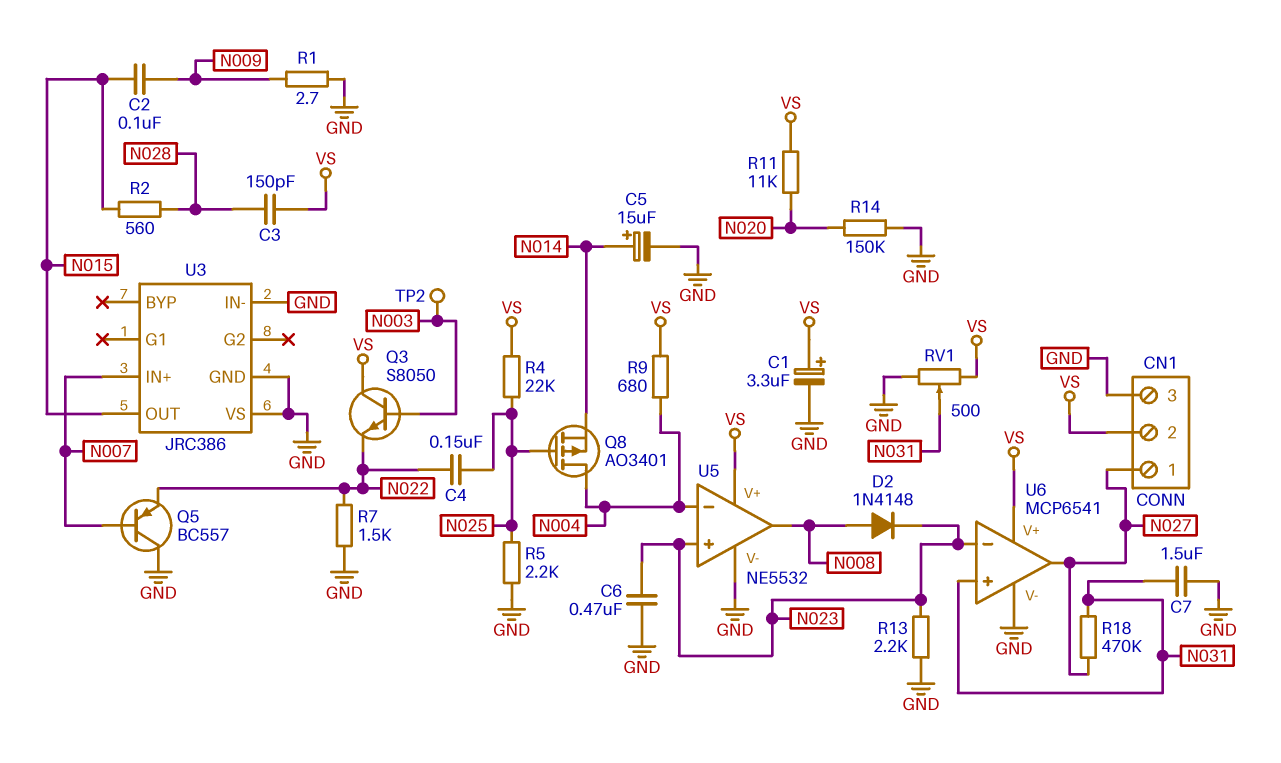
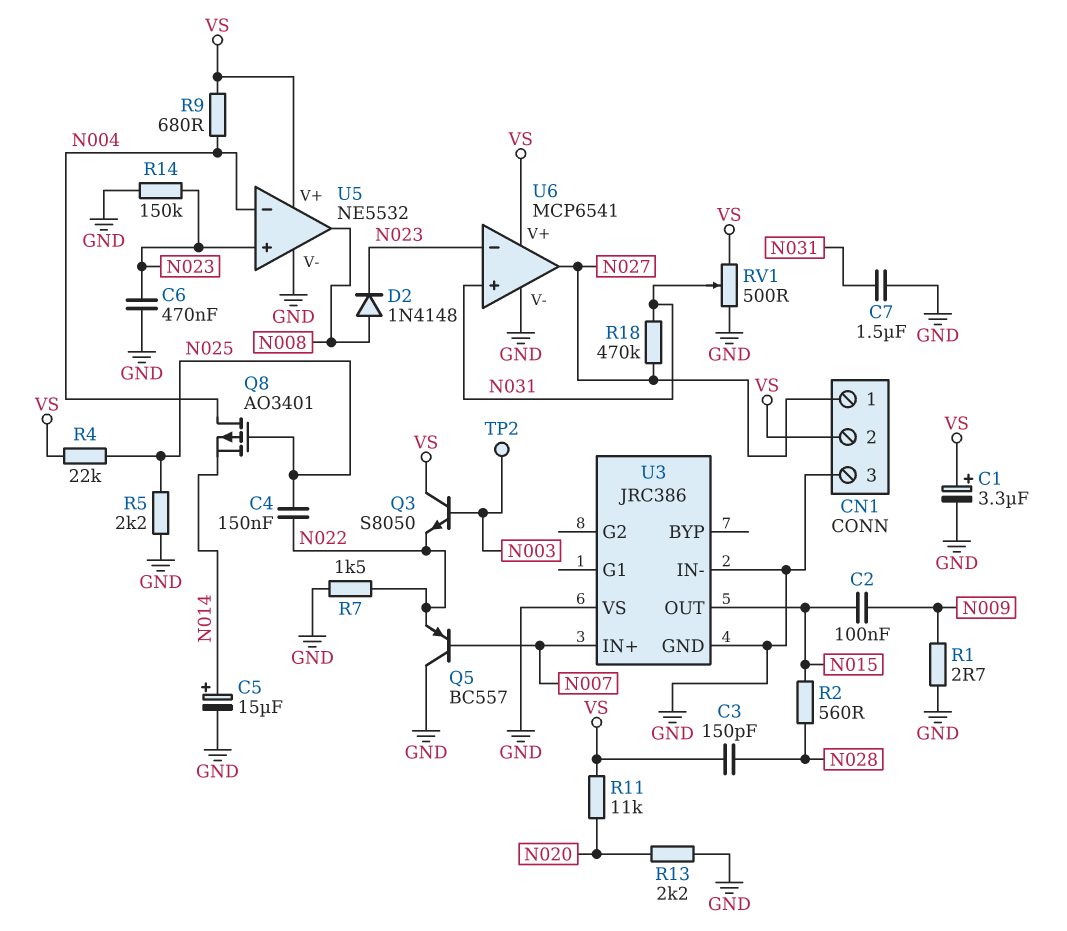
R13: 2.2k (GND, N023) -> 2.2k (GND, N020)
R14: 150k (GND, N020) -> 150k (GND, N023)

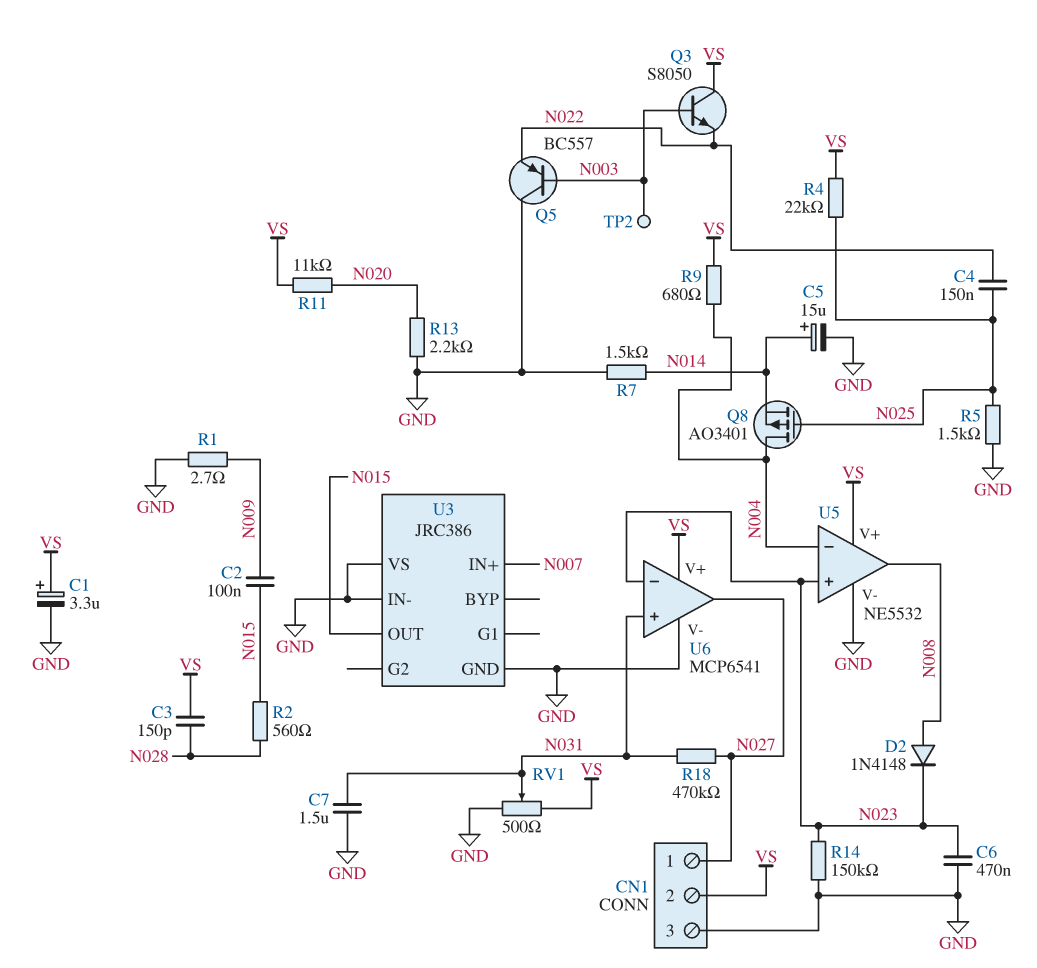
Q5: PNP BC557 (B N007, C GND, E N022) -> PNP BC557 (B N003, C GND, E N022)
R5: 2.2k (GND, N025) -> 1.5k (GND, N025)
R7: 1.5k (GND, N022) -> 1.5k (GND, N014)

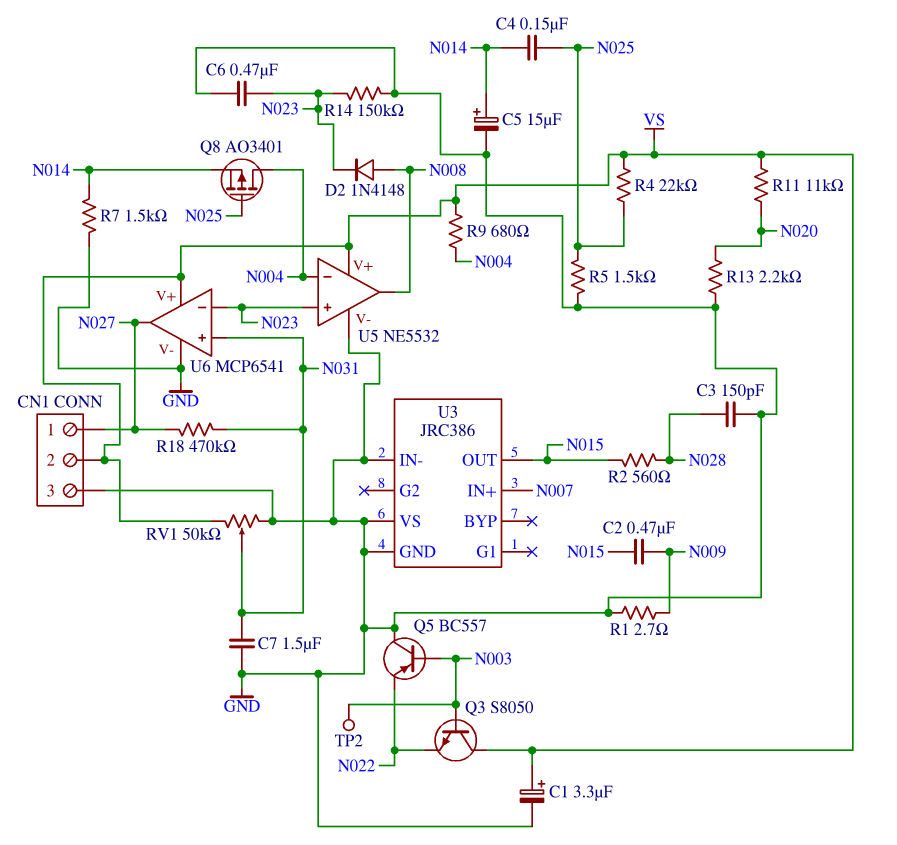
C2: 100nF (N009, N015) -> 470nF (N009, N015)
C3: 150pF (N028, VS) -> 150pF (GND, N028)
C4: 150nF (N022, N025) -> 150nF (N014, N025)
RV1: 500 (GND, VS, wiper N031) -> 50k (GND, VS, wiper N031)

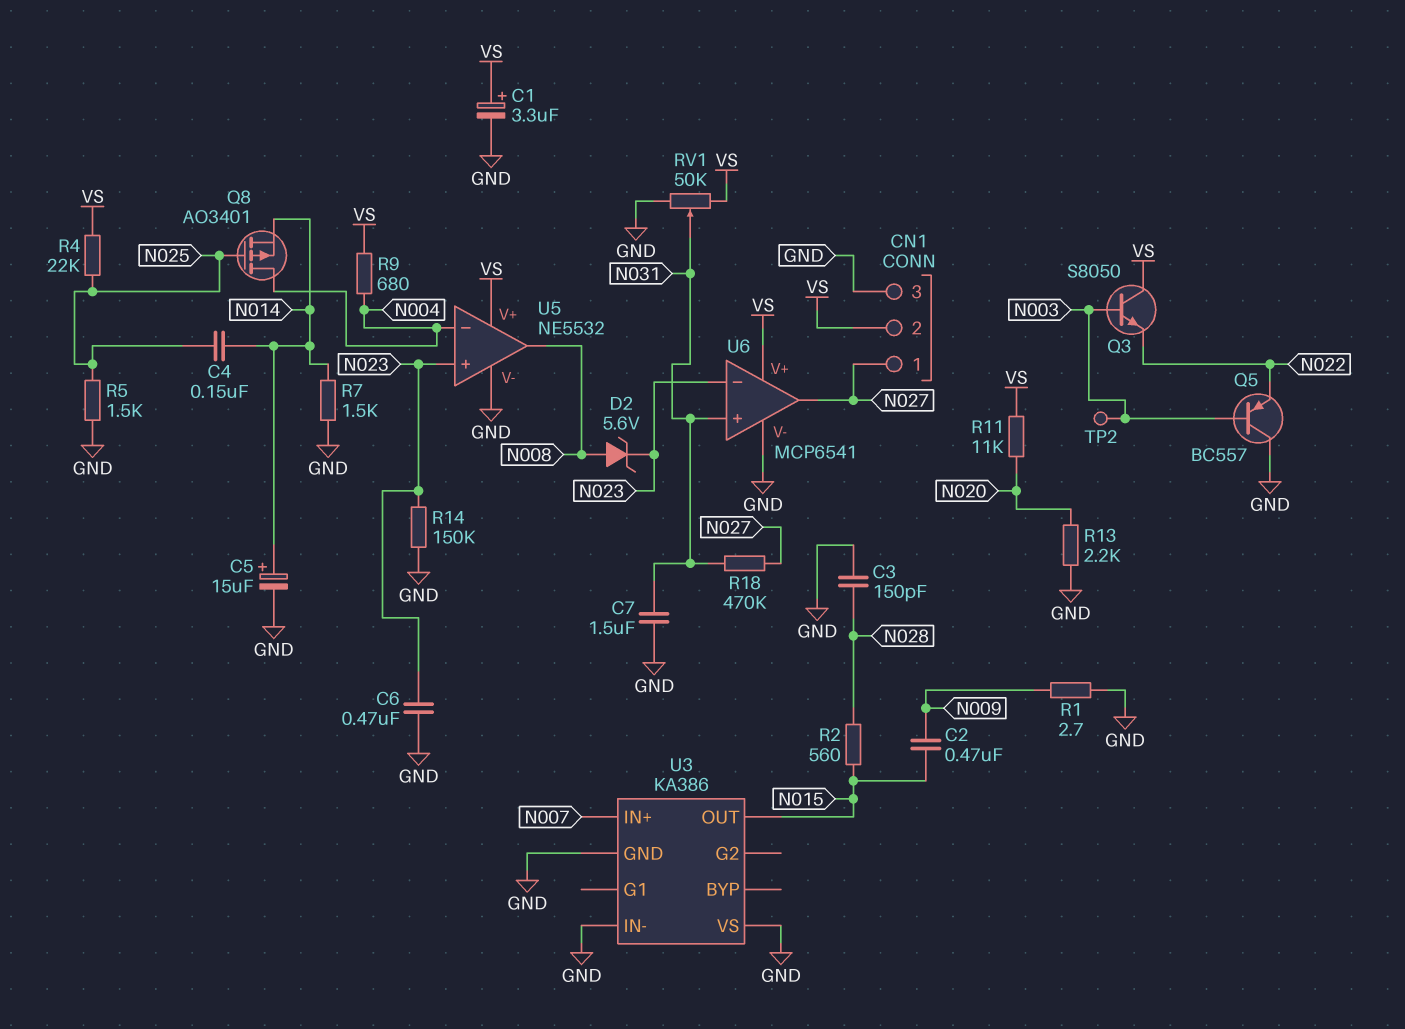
D2: diode 1N4148 (A N008, K N023) -> zener 5.6V (A N008, K N023)
U3: JRC386 -> KA386

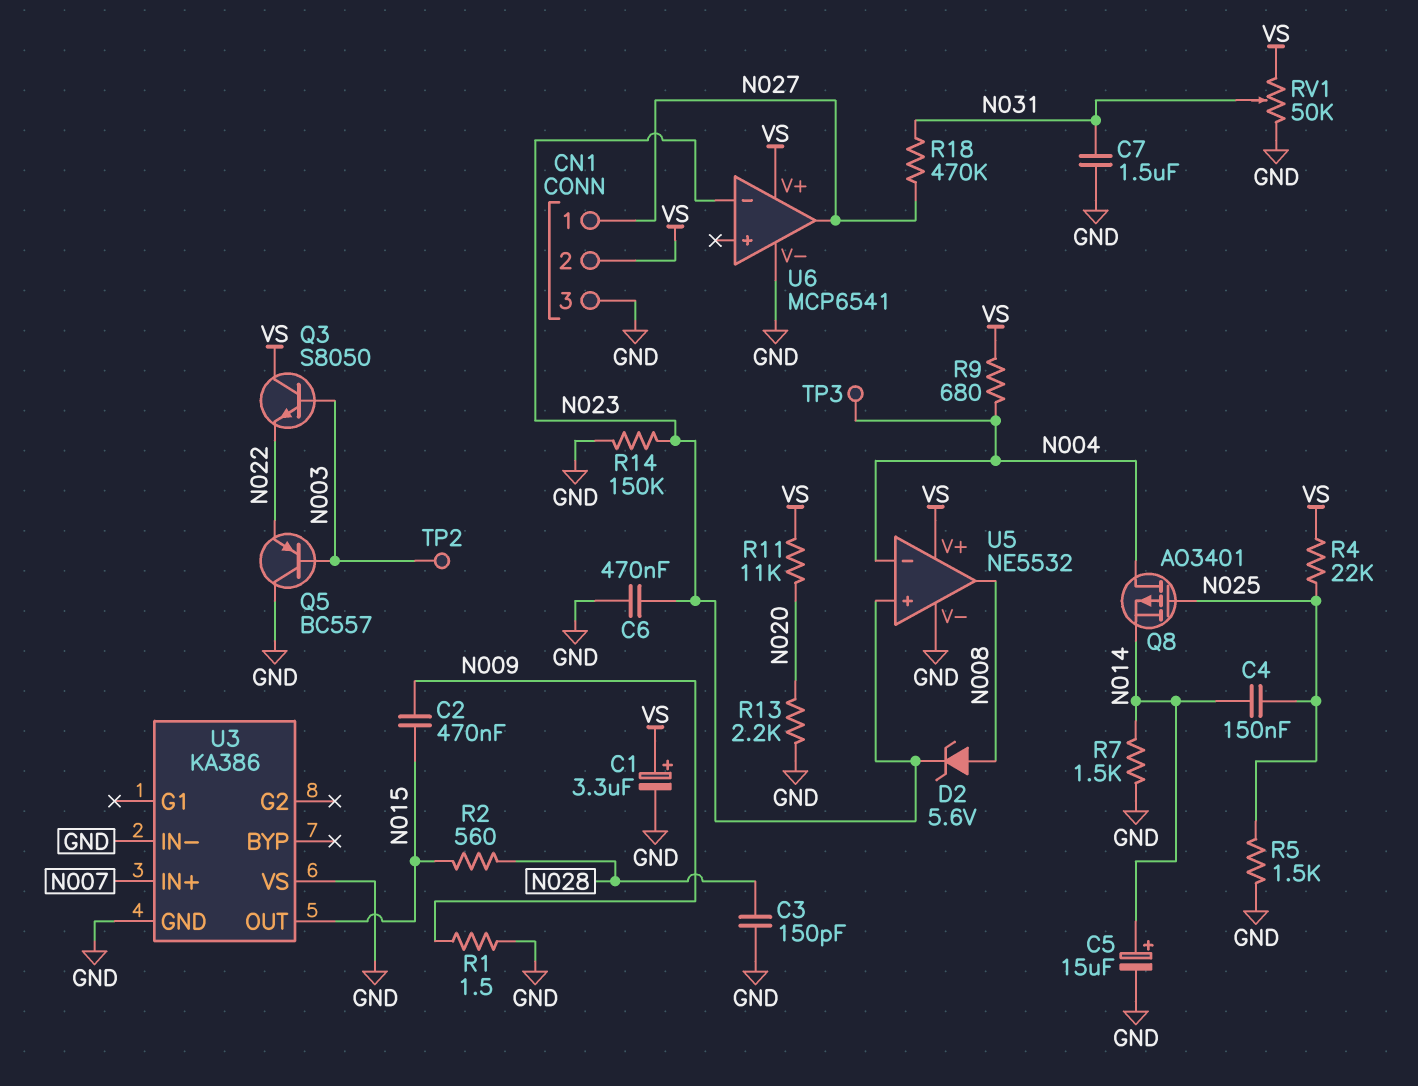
R1: 2.7 (GND, N009) -> 1.5 (GND, N009)
TP3: none -> test point (N004)
U6 pin in+: N031 -> none

